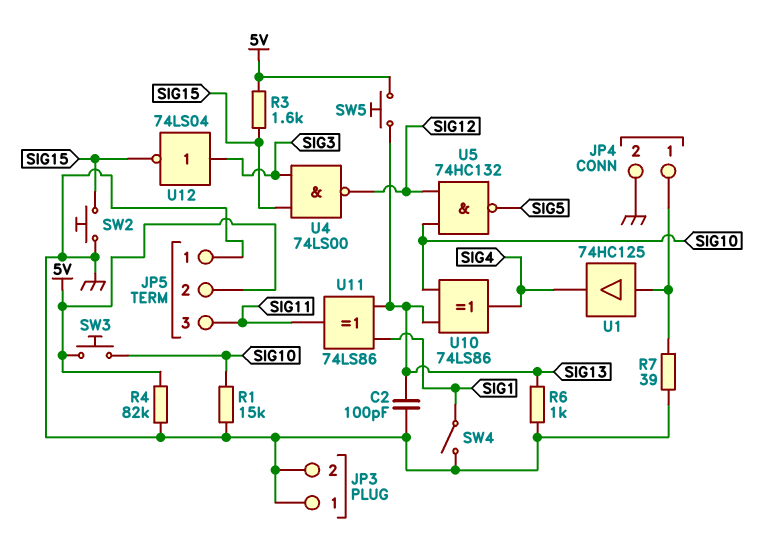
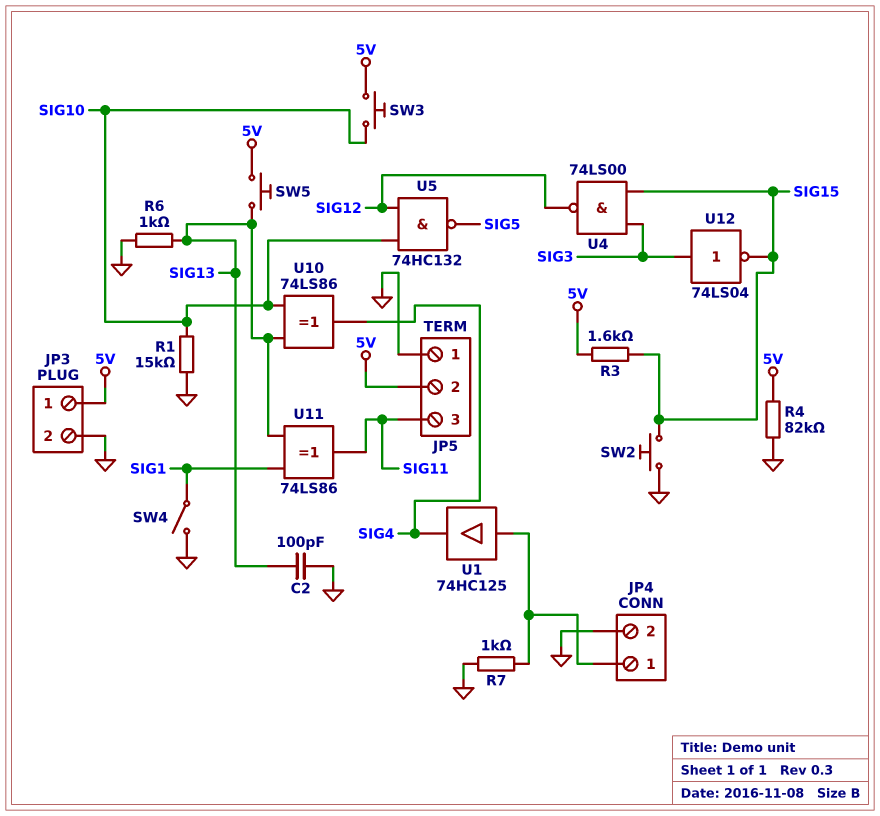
JP3 pin 1: GND -> 5V
R7: 39 (GND, JP4/1) -> 1k (GND, JP4/1)

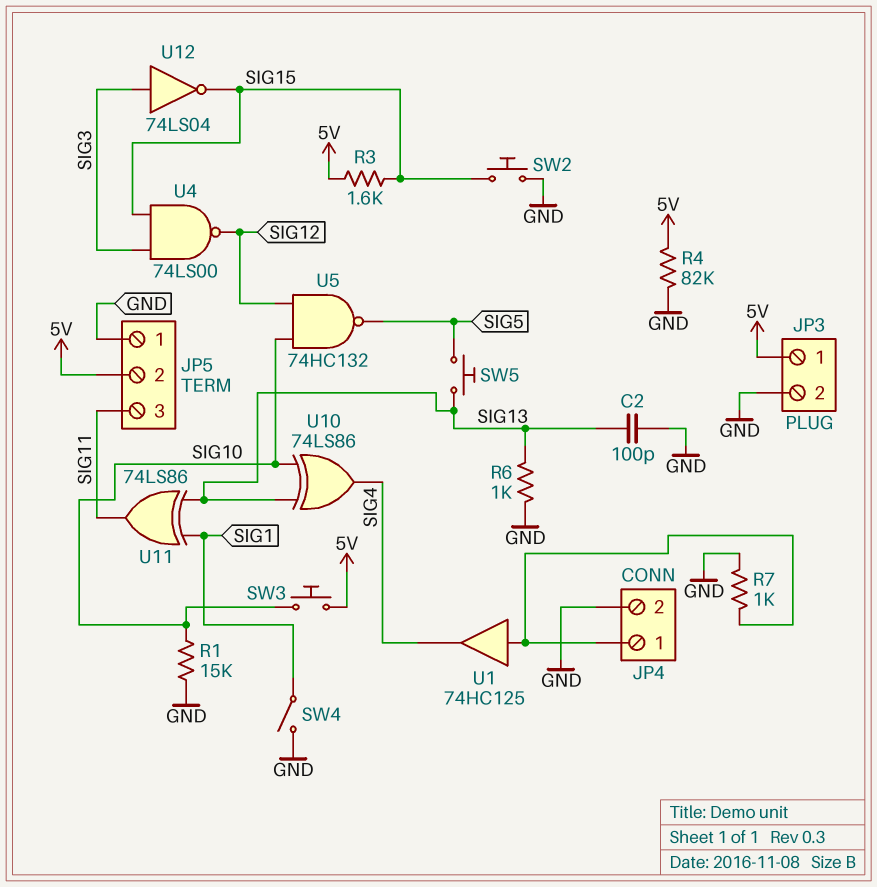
SW5: button (5V, SIG13) -> button (SIG5, SIG13)

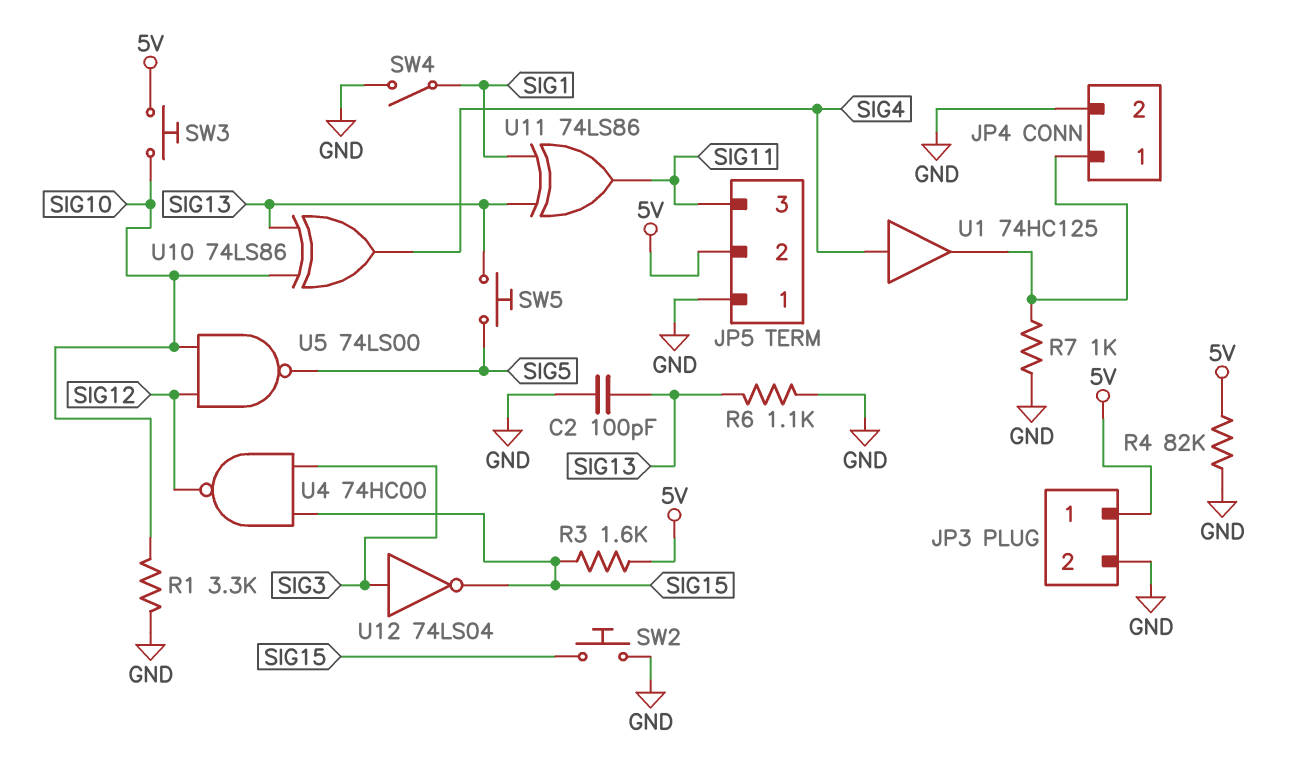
R1: 15k (GND, SIG10) -> 3.3k (GND, SIG10)
R6: 1k (GND, SIG13) -> 1.1k (GND, SIG13)
U1: buffer 74HC125 (in JP4/1, out SIG4) -> buffer 74HC125 (in SIG4, out JP4/1)
U4: NAND 74LS00 (in SIG3, in SIG15, out SIG12) -> NAND 74HC00 (in SIG3, in SIG15, out SIG12)
U5: NAND 74HC132 (in SIG10, in SIG12, out SIG5) -> NAND 74LS00 (in SIG10, in SIG12, out SIG5)

